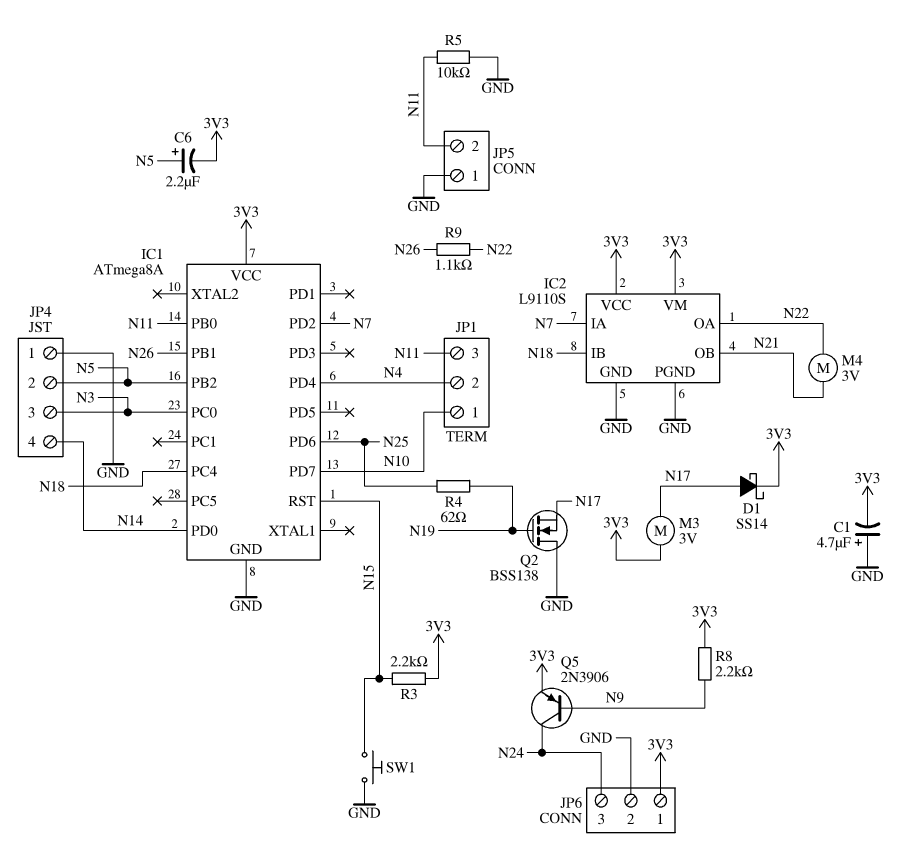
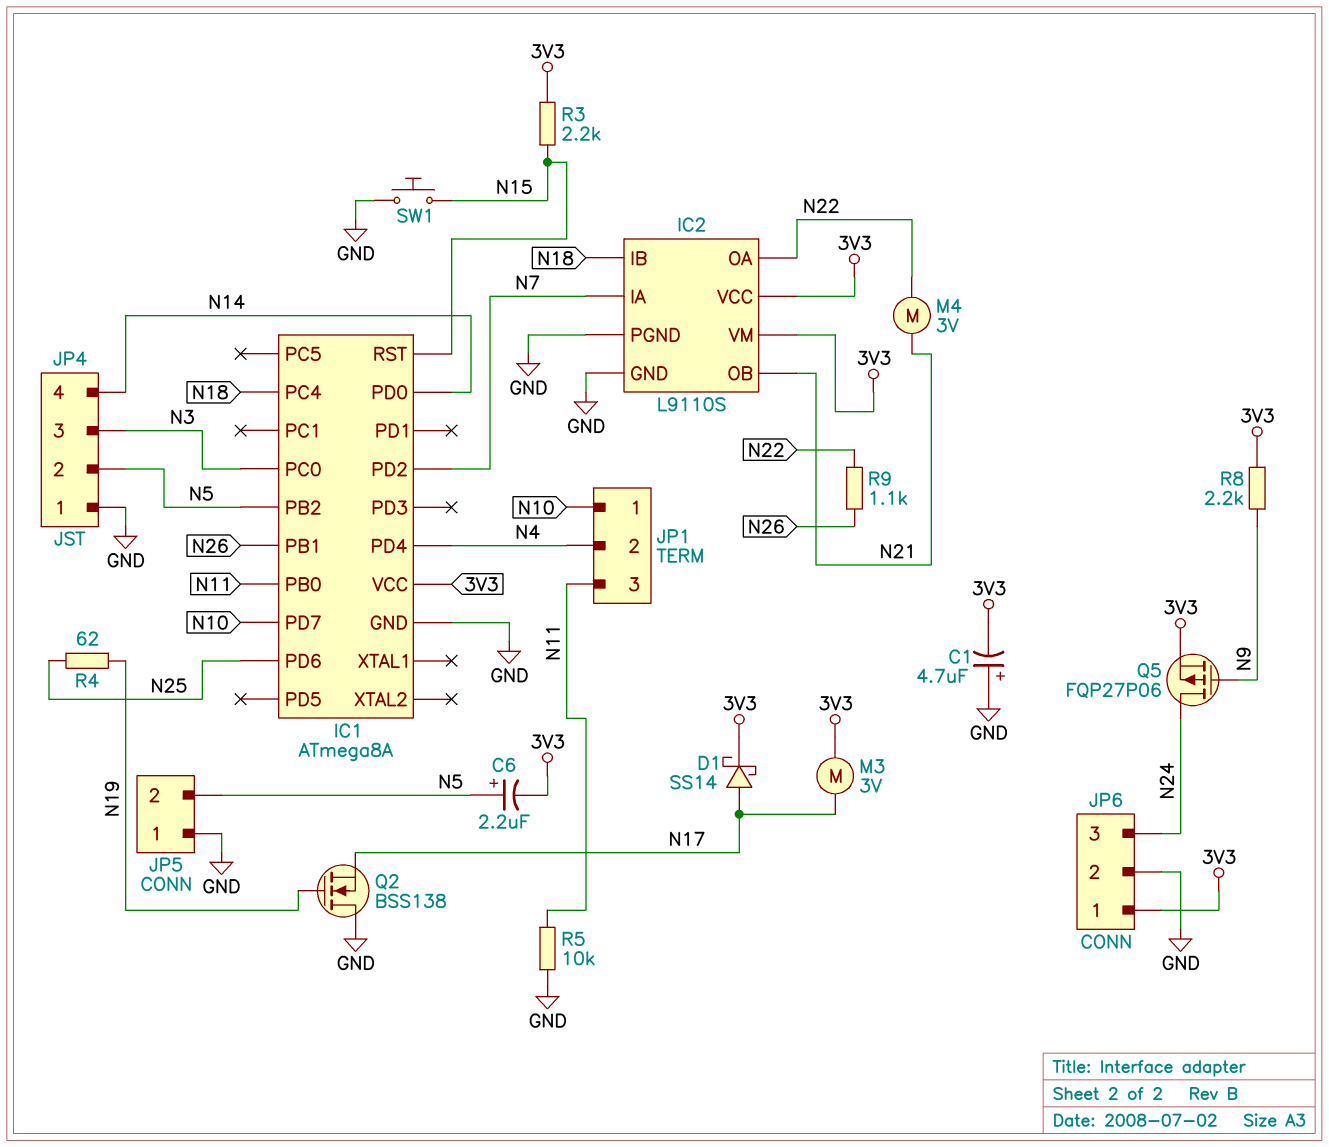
JP5 pin 2: N11 -> N5
Q5: PNP 2N3906 (B N9, C N24, E 3V3) -> PMOS FQP27P06 (G N9, D N24, S 3V3)

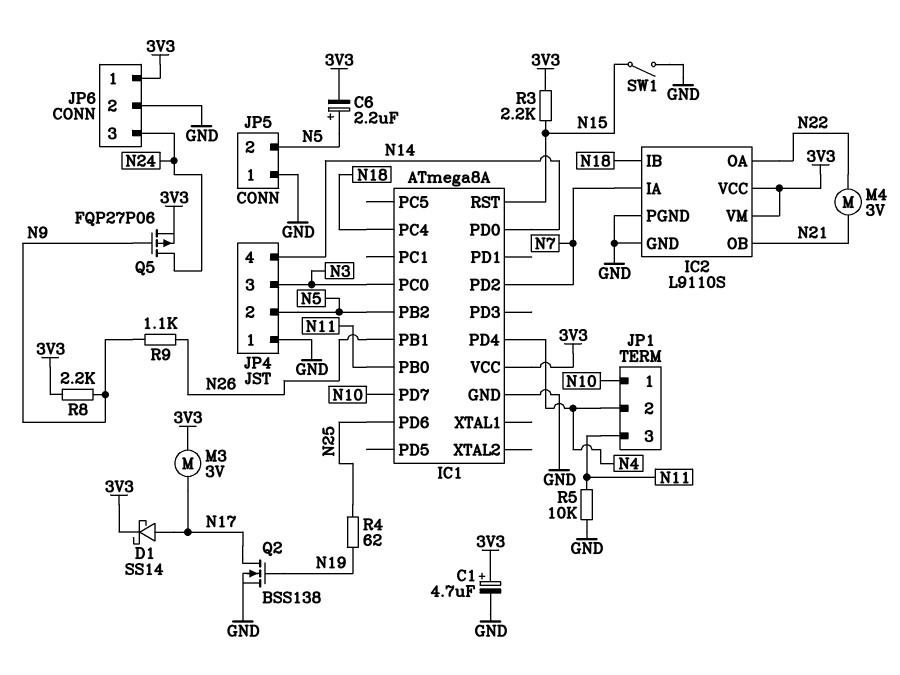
C1: 4.7uF (plus GND, minus 3V3) -> 4.7uF (plus 3V3, minus GND)
Q2: NMOS BSS138 (G N19, D GND, S N17) -> NMOS BSS138 (G N19, D N17, S GND)
R9: 1.1k (N22, N26) -> 1.1k (N9, N26)
SW1: button (GND, N15) -> switch (GND, N15)

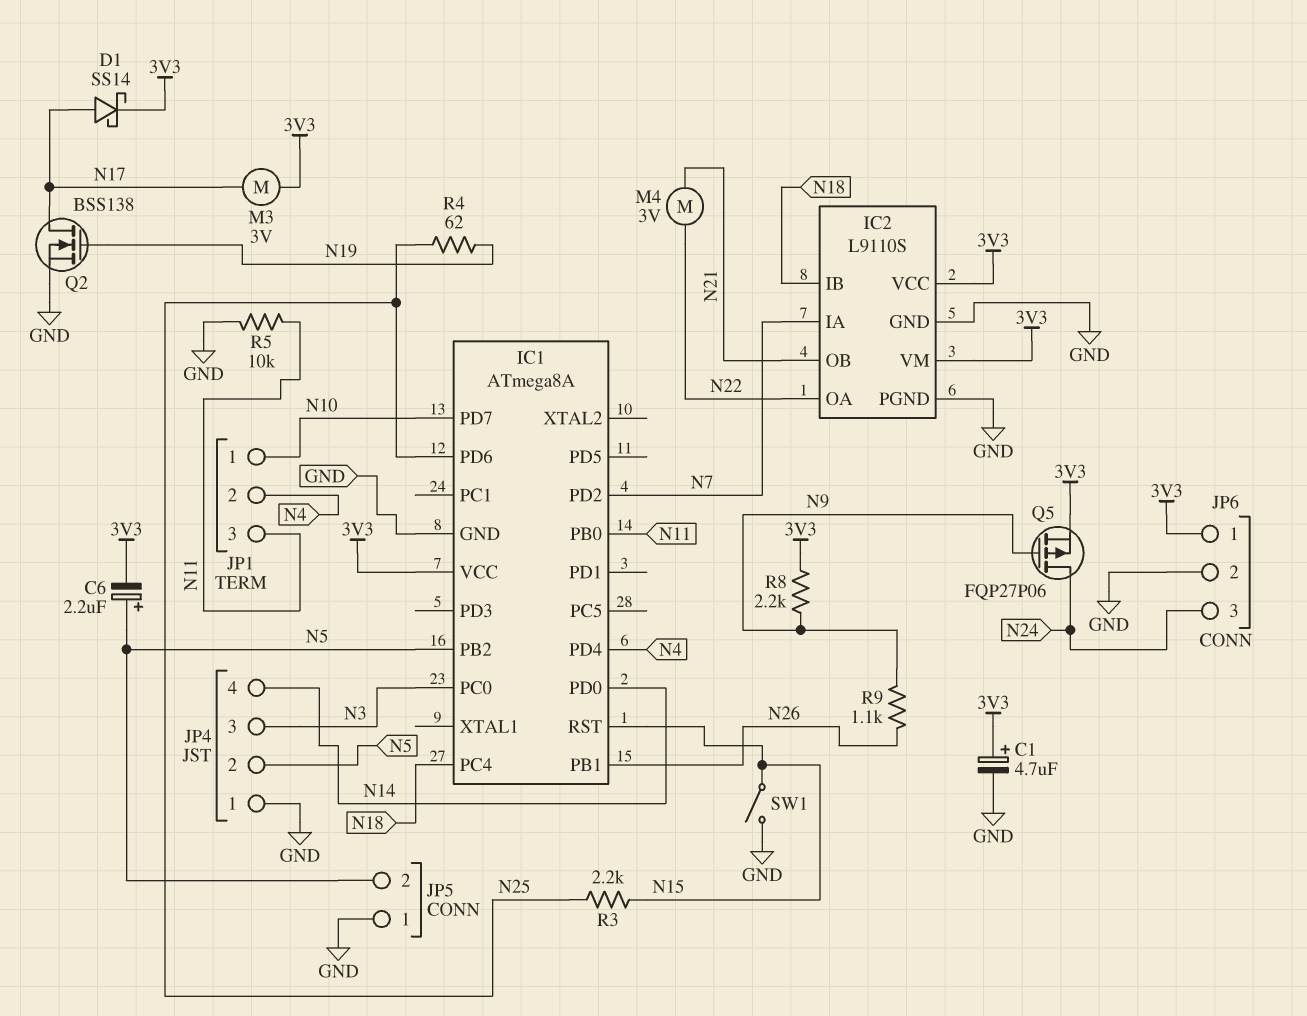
R3: 2.2k (3V3, N15) -> 2.2k (N15, N25)

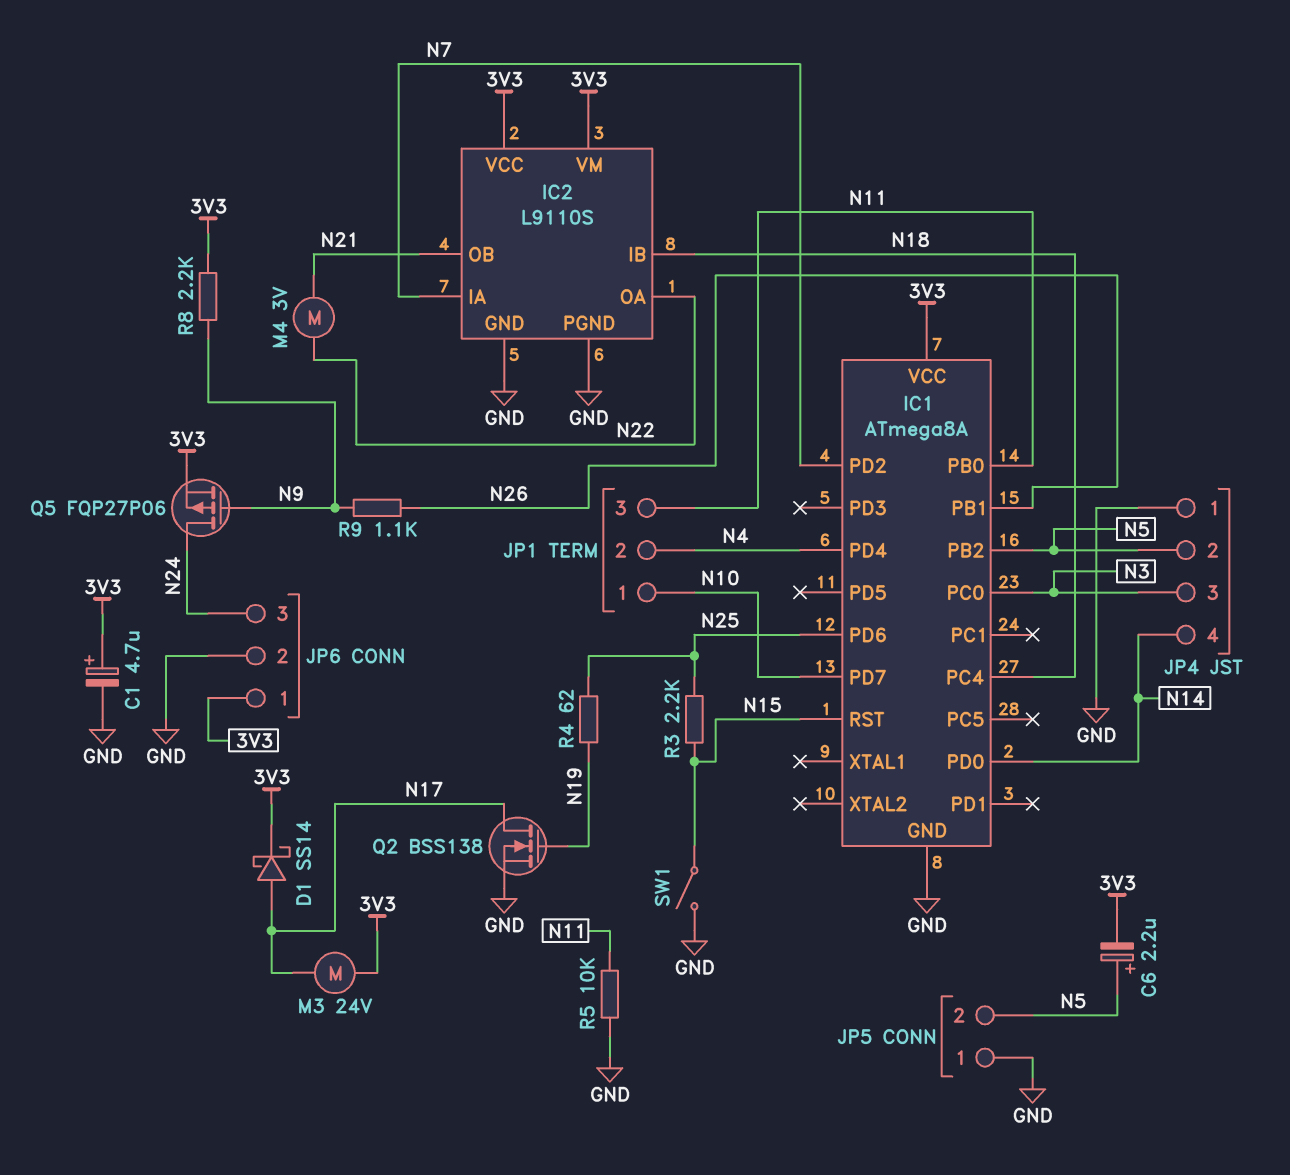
M3: motor 3V (3V3, N17) -> motor 24V (3V3, N17)

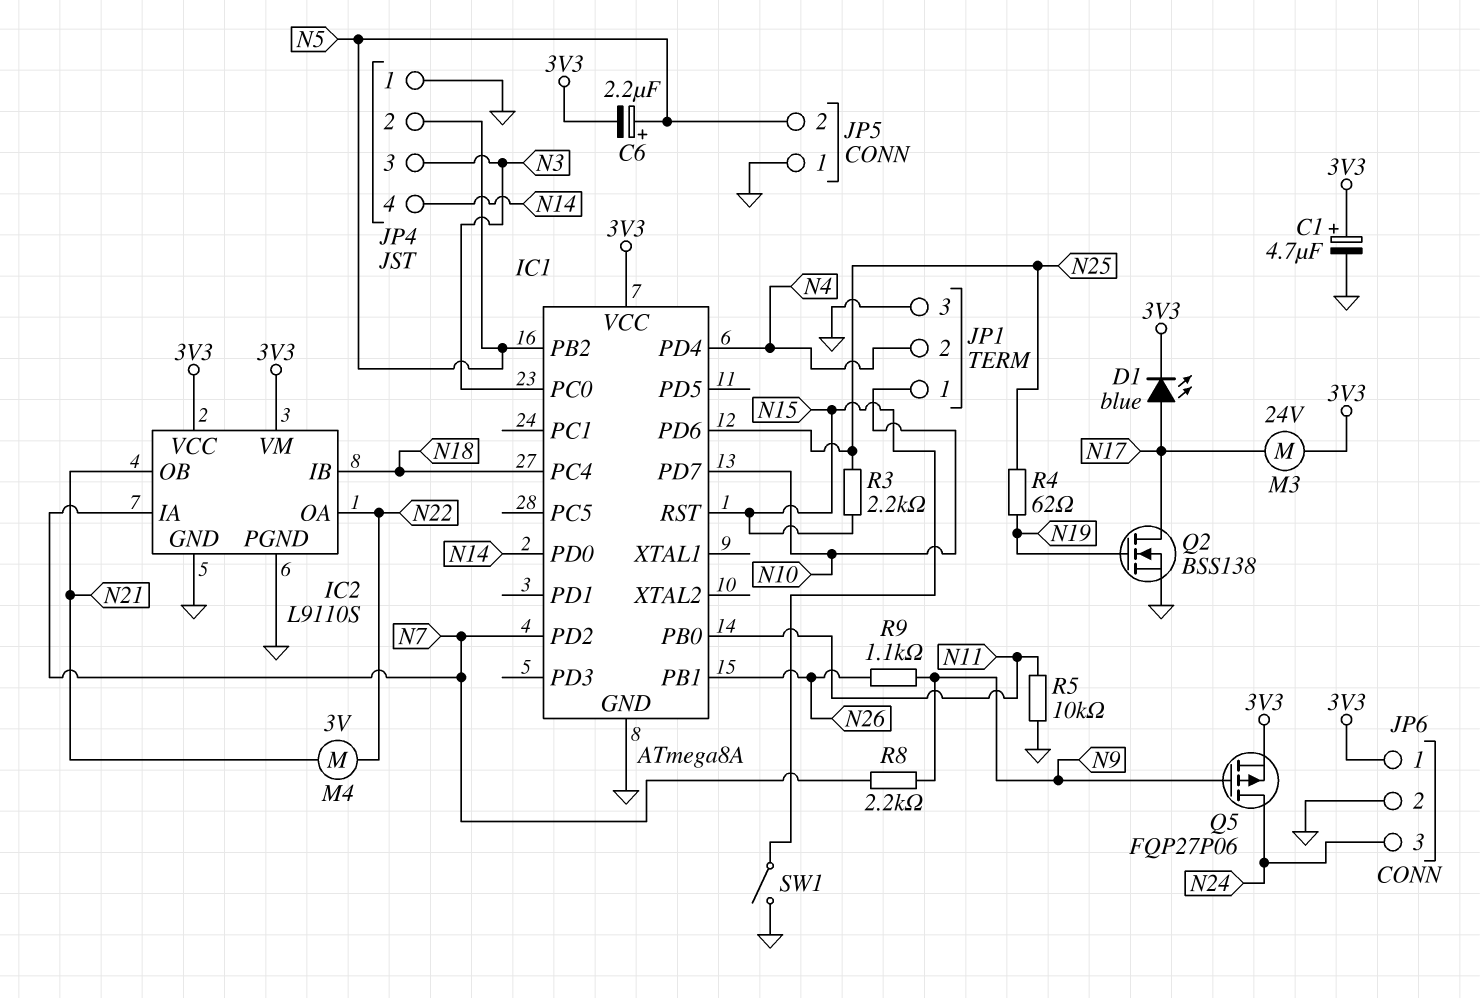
D1: schottky SS14 (A N17, K 3V3) -> LED blue (A N17, K 3V3)
JP1 pin 3: N11 -> GND
R8: 2.2k (3V3, N9) -> 2.2k (N7, N9)

